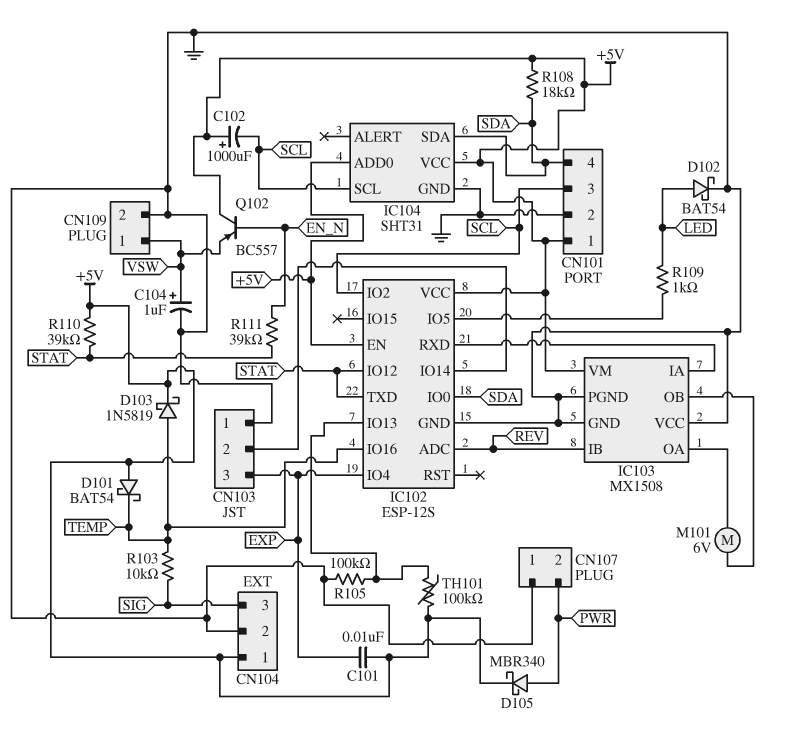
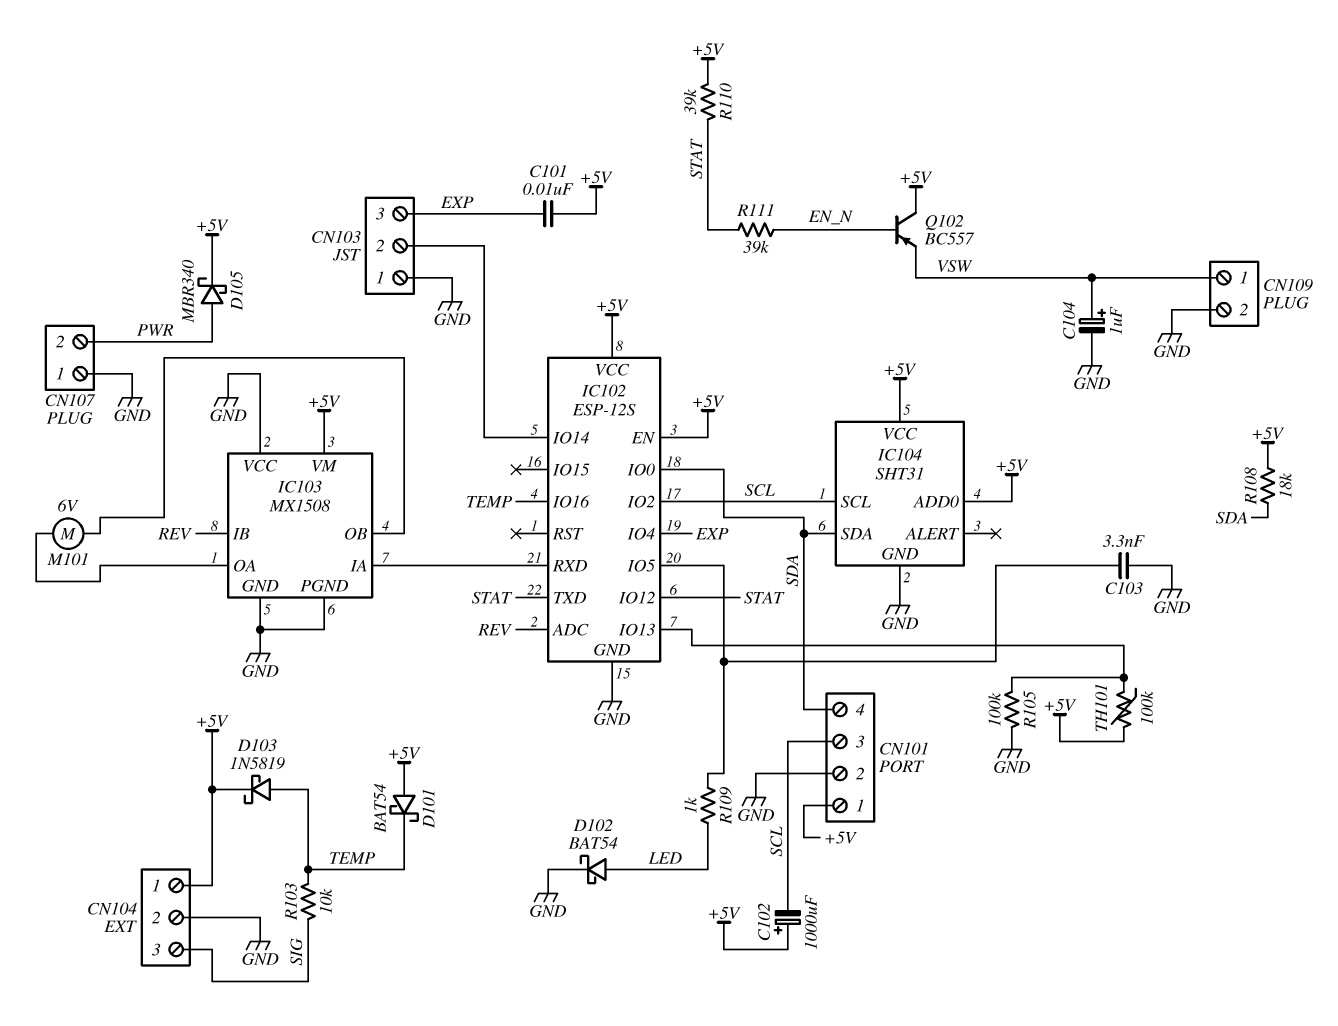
C103: none -> 3.3nF (GND, IC102/IO5)

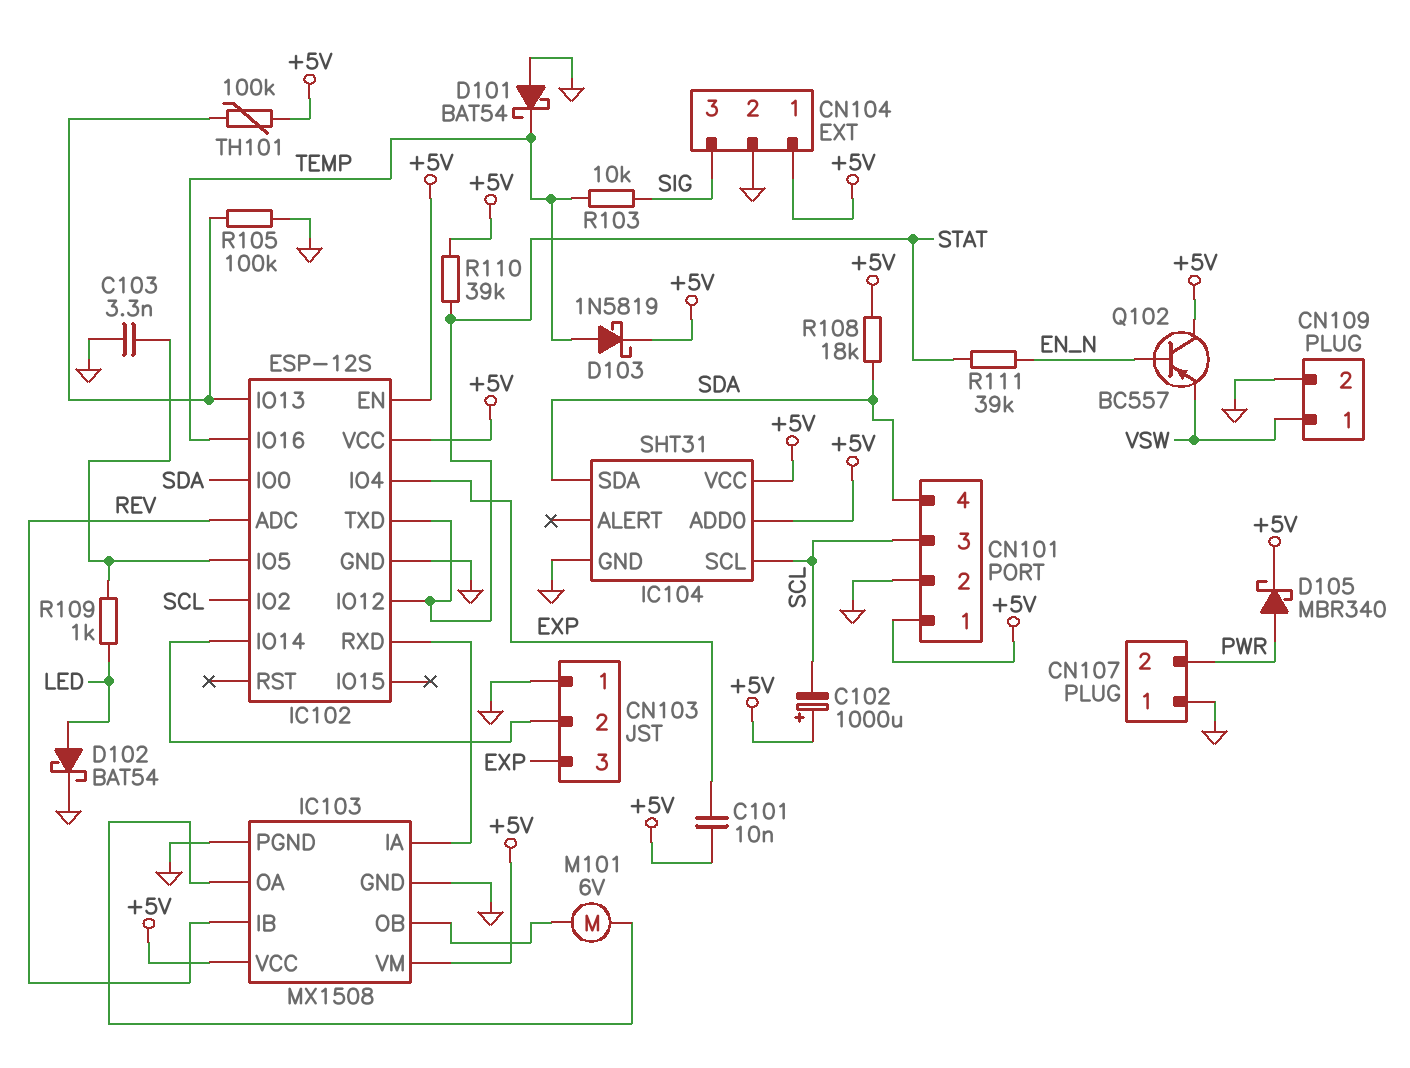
C104: 1uF (plus VSW, minus GND) -> none
D101: schottky BAT54 (A +5V, K TEMP) -> schottky BAT54 (A GND, K TEMP)
IC103 pin VCC: GND -> +5V

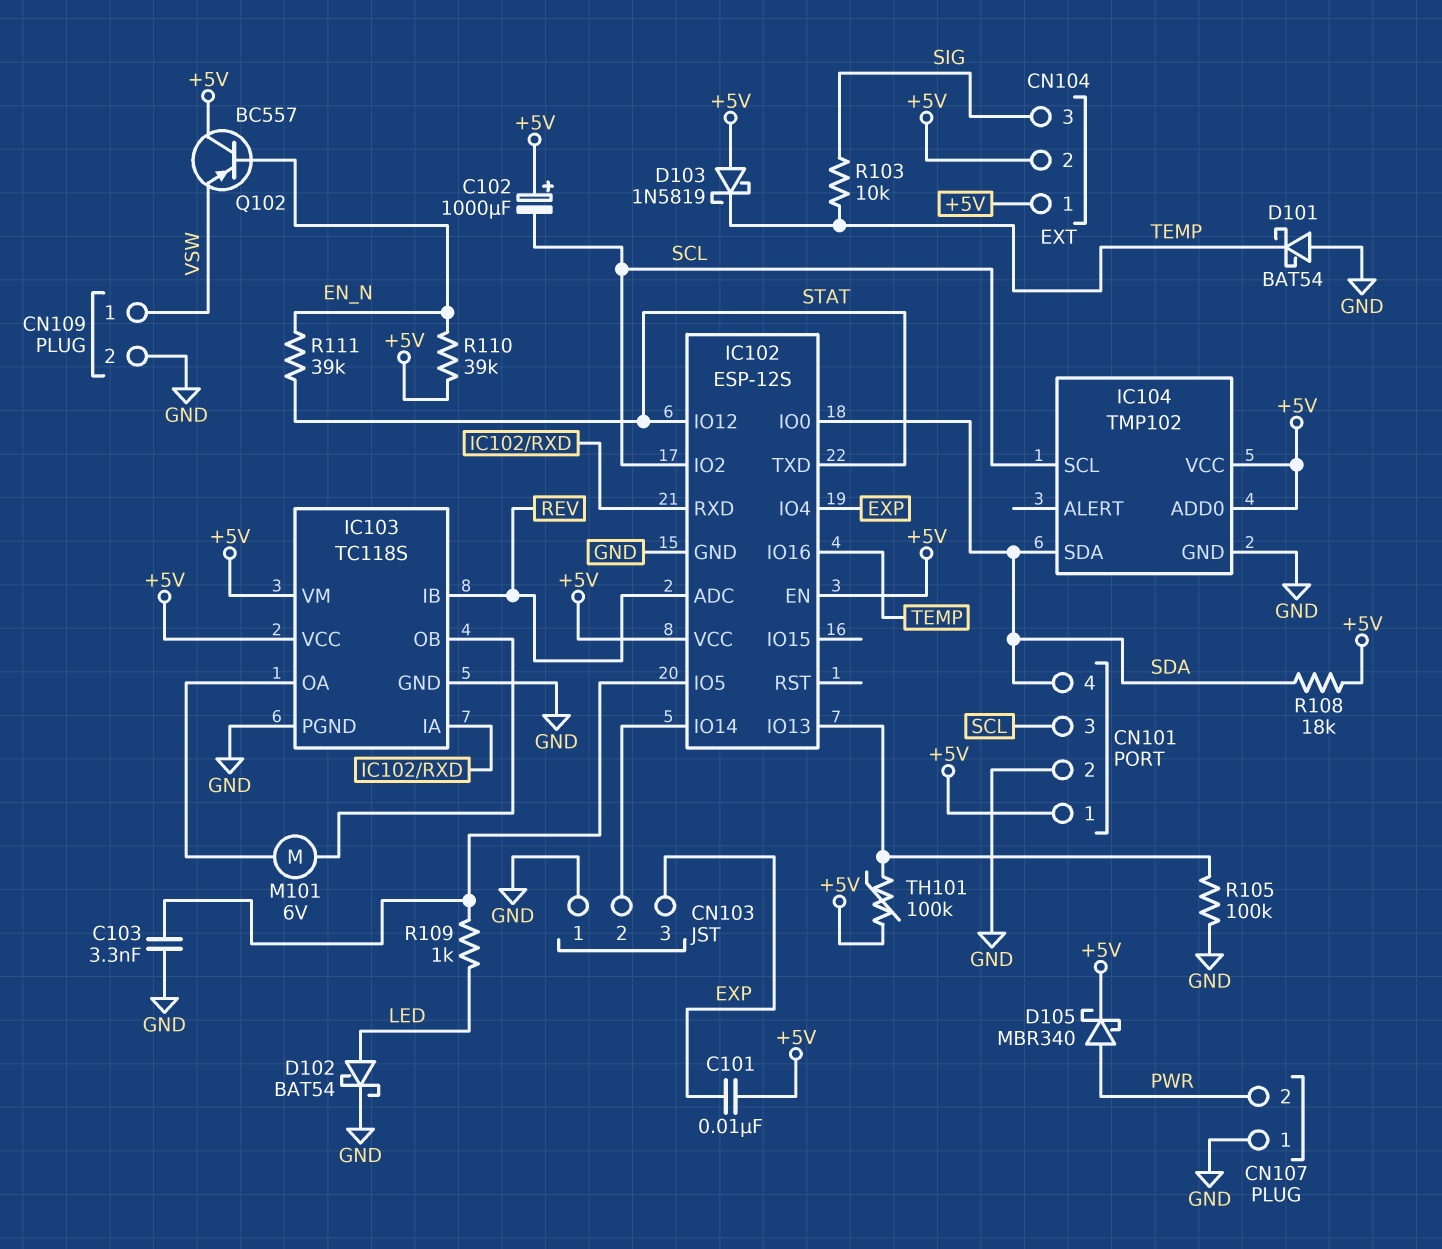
CN104 pin 2: GND -> +5V
D103: schottky 1N5819 (A TEMP, K +5V) -> schottky 1N5819 (A +5V, K TEMP)
IC103: MX1508 -> TC118S
IC104: SHT31 -> TMP102
R110: 39k (+5V, STAT) -> 39k (+5V, EN_N)

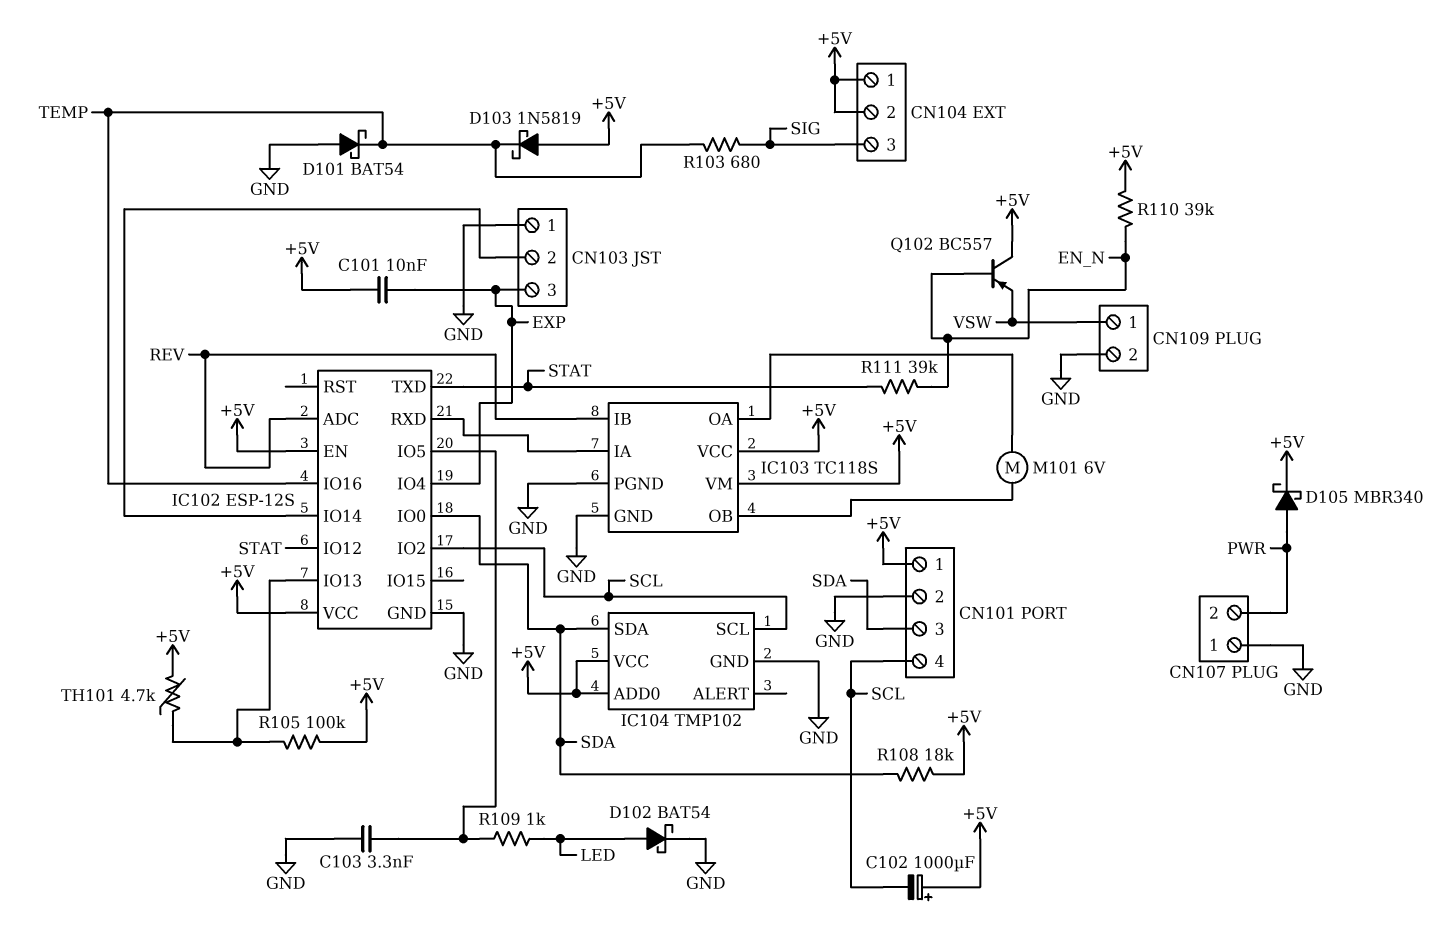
CN101 pin 3: SCL -> SDA
CN101 pin 4: SDA -> SCL
R103: 10k (SIG, TEMP) -> 680 (SIG, TEMP)
R105: 100k (GND, IC102/IO13) -> 100k (+5V, IC102/IO13)
TH101: 100k (+5V, IC102/IO13) -> 4.7k (+5V, IC102/IO13)

